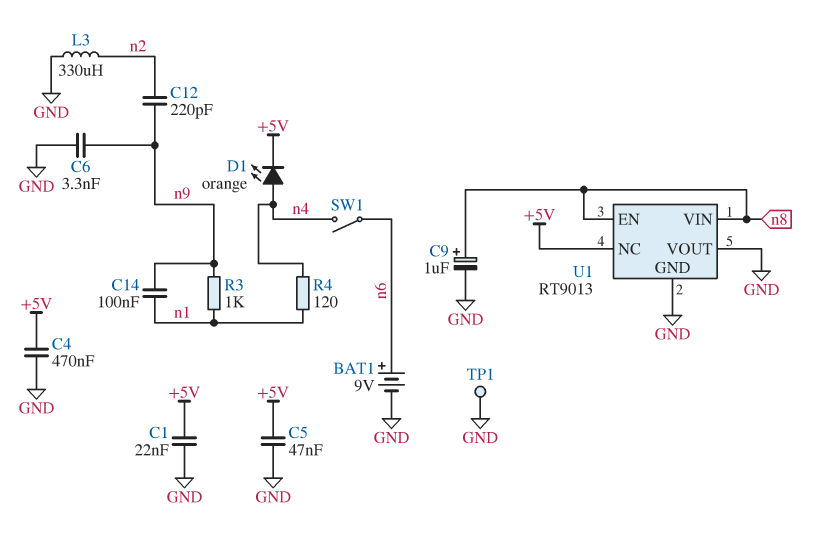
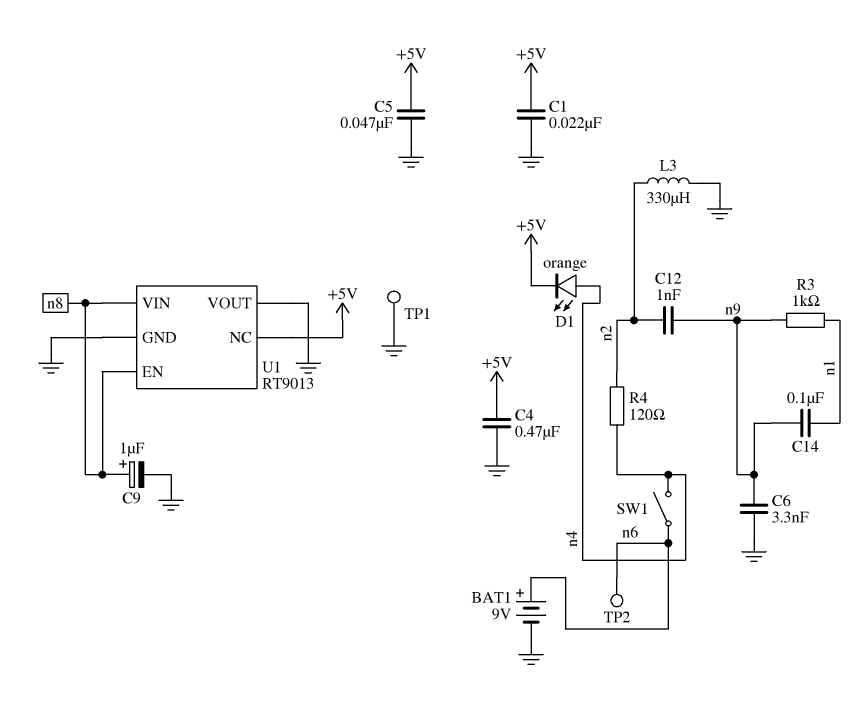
C12: 220pF (n2, n9) -> 1nF (n2, n9)
R4: 120 (n1, n4) -> 120 (n2, n4)
TP2: none -> test point (n6)

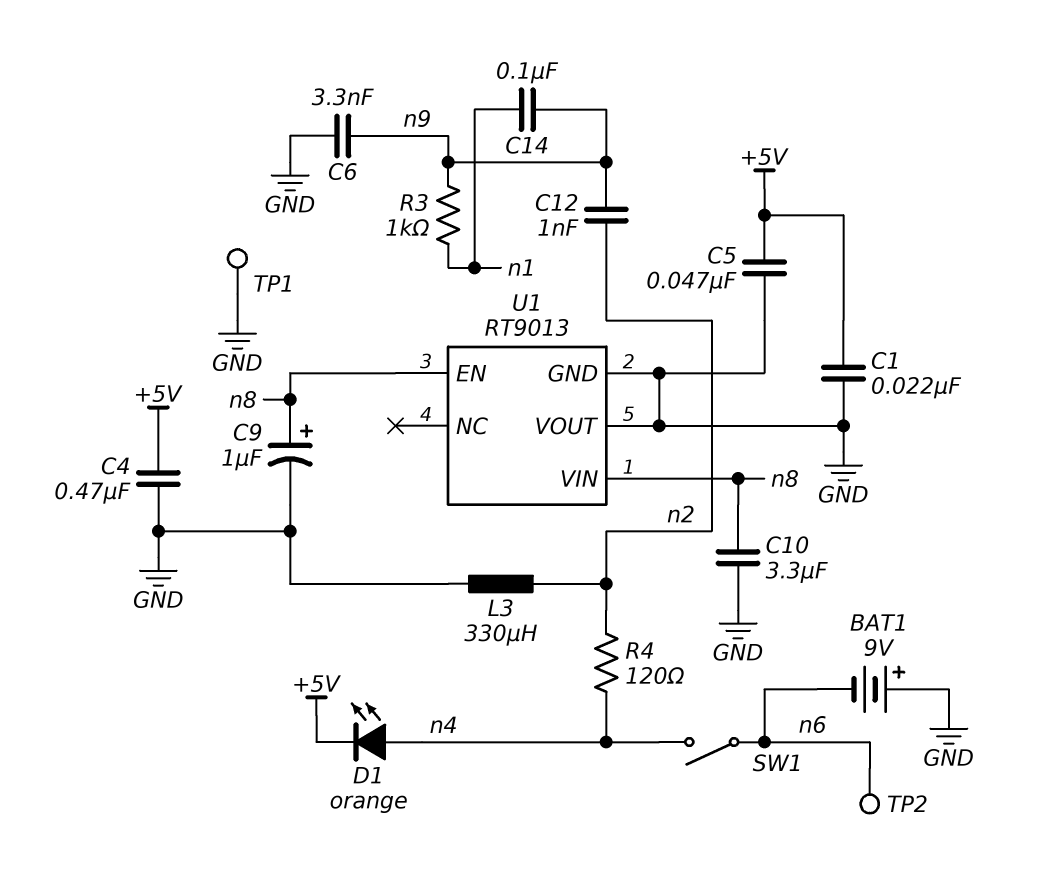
BAT1: 9V (plus n6, minus GND) -> 9V (plus GND, minus n6)
C10: none -> 3.3uF (GND, n8)
U1 pin NC: +5V -> none

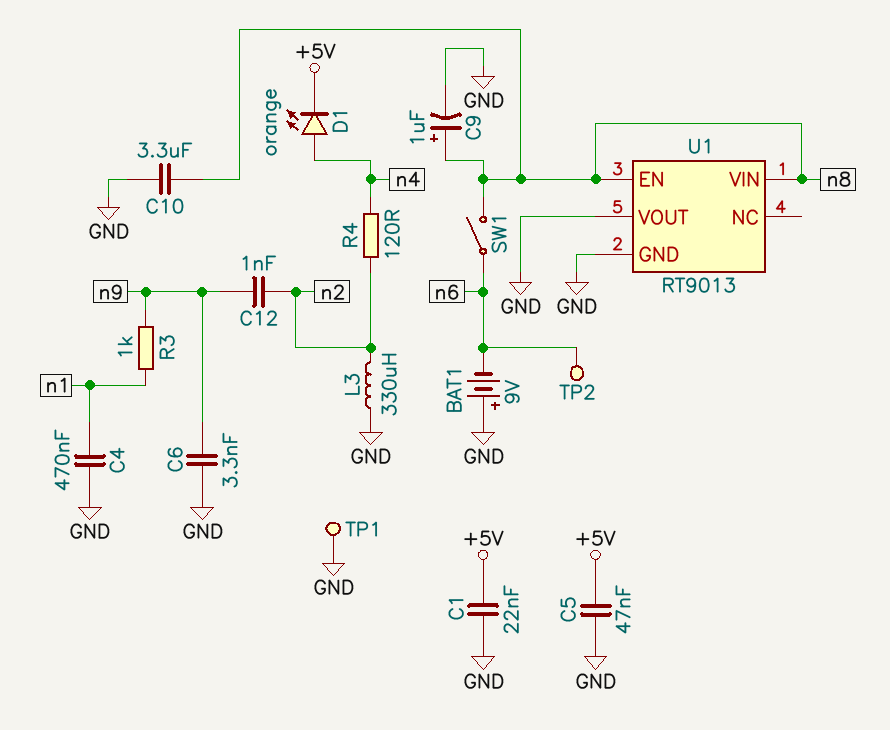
C4: 470nF (+5V, GND) -> 470nF (GND, n1)
C14: 100nF (n1, n9) -> none
SW1: switch (n4, n6) -> switch (n6, n8)

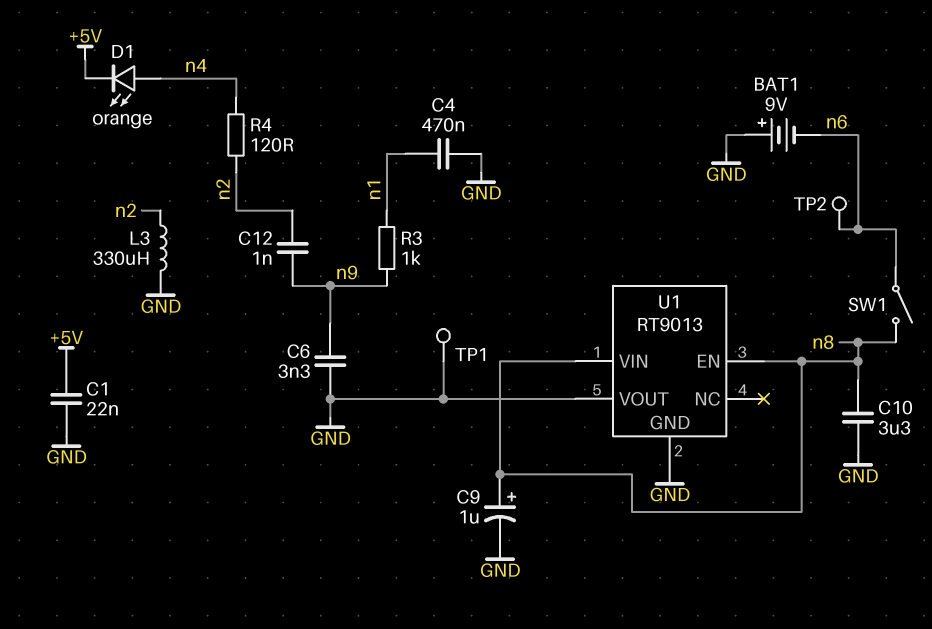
C5: 47nF (+5V, GND) -> none

